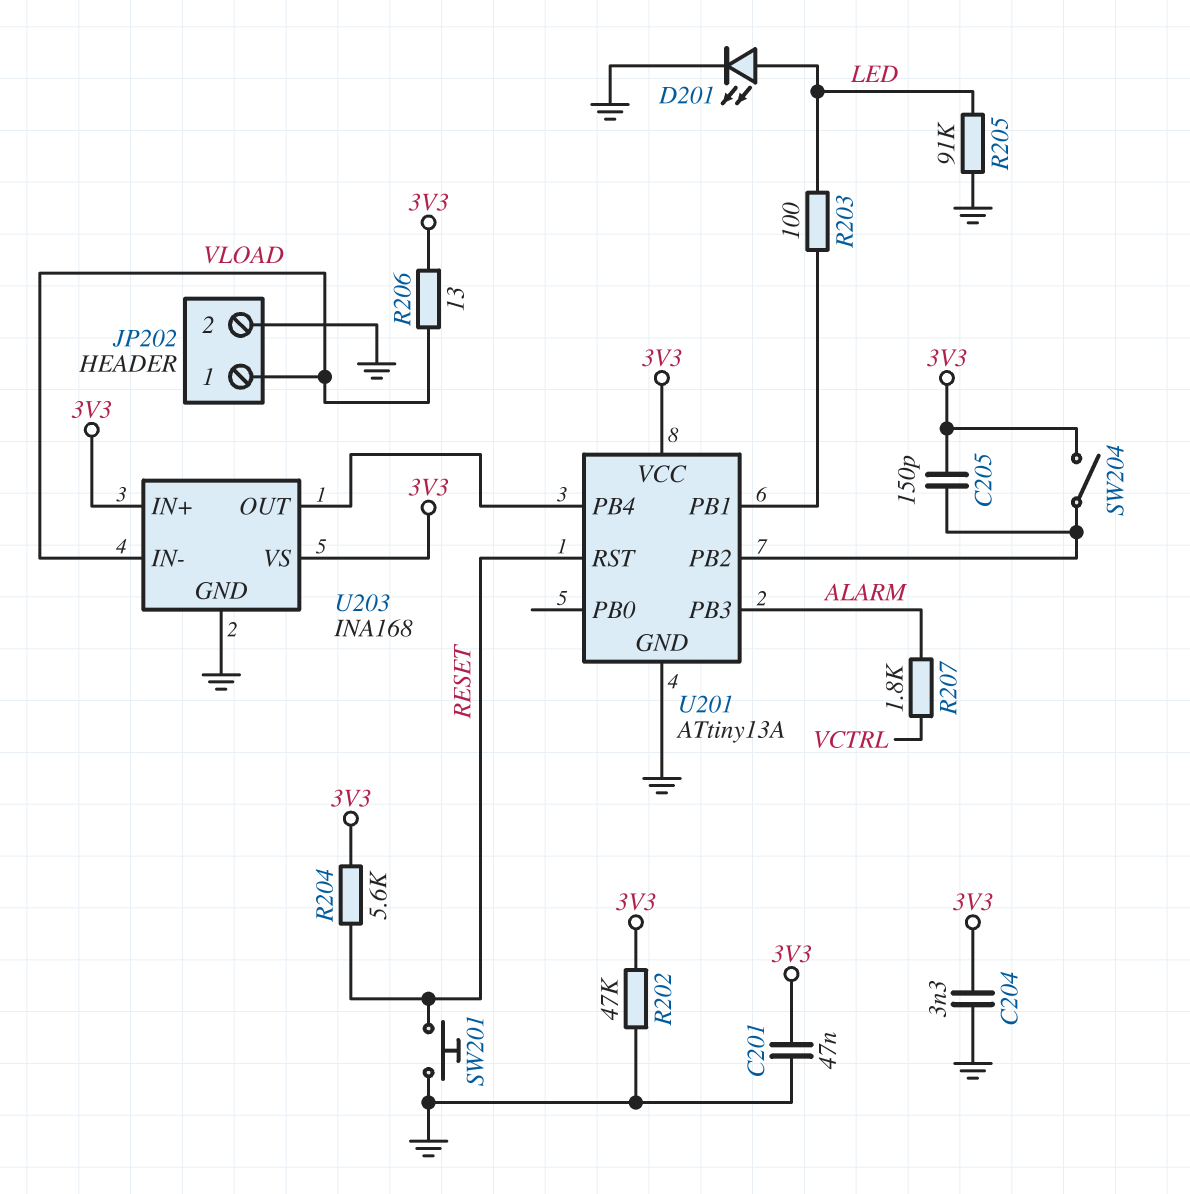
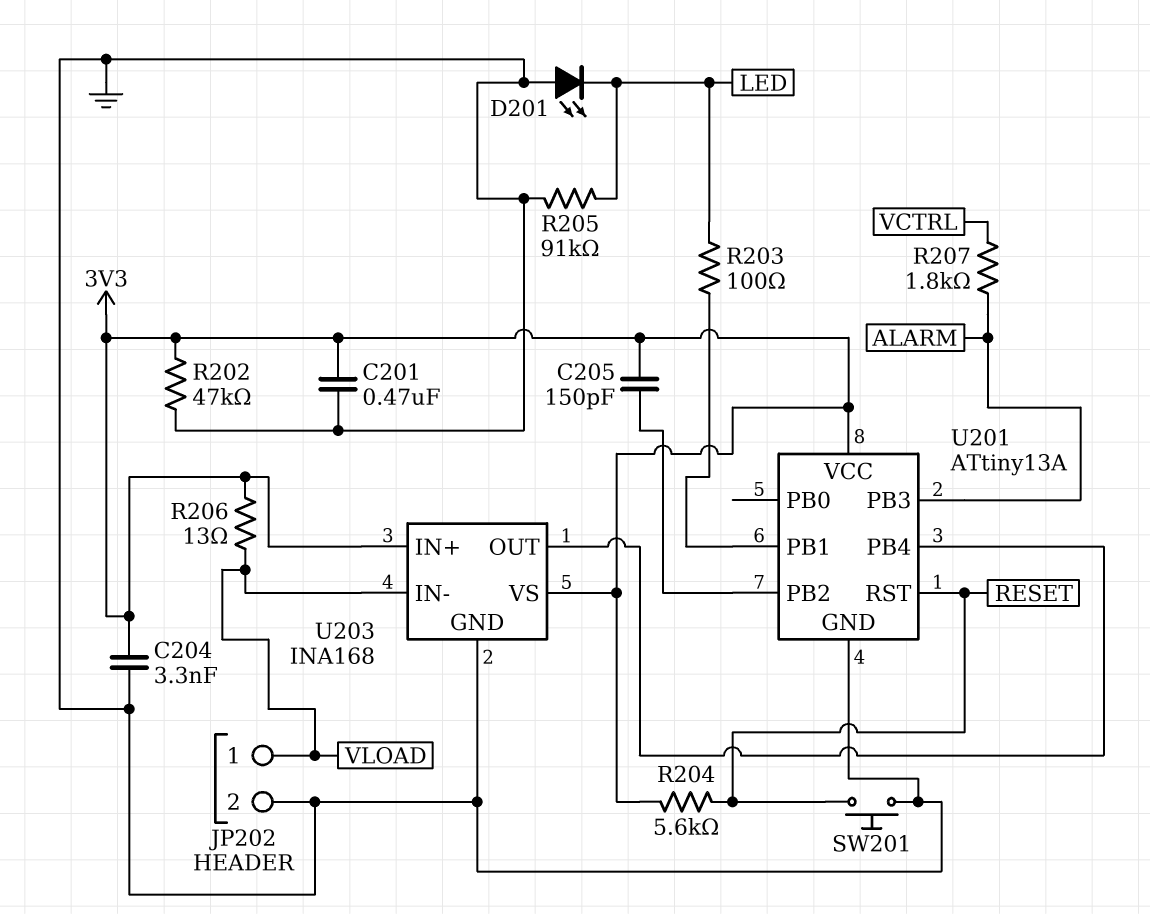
C201: 47nF (3V3, GND) -> 470nF (3V3, GND)
D201: LED (A LED, K GND) -> LED (A GND, K LED)
SW204: switch (3V3, U201/PB2) -> none

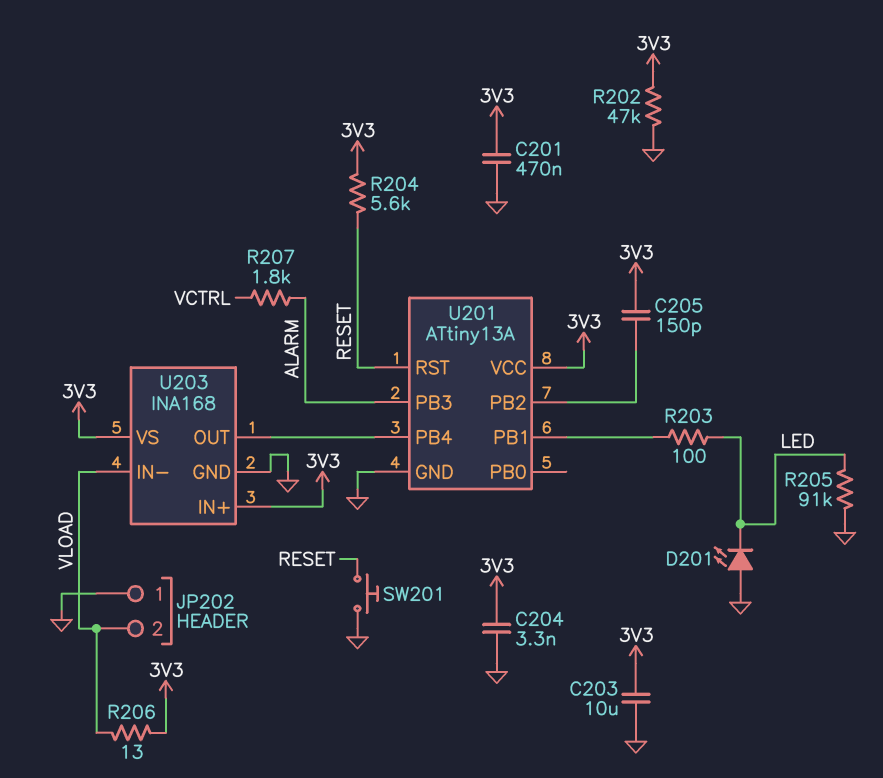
C203: none -> 10uF (3V3, GND)
JP202 pin 1: VLOAD -> GND
JP202 pin 2: GND -> VLOAD

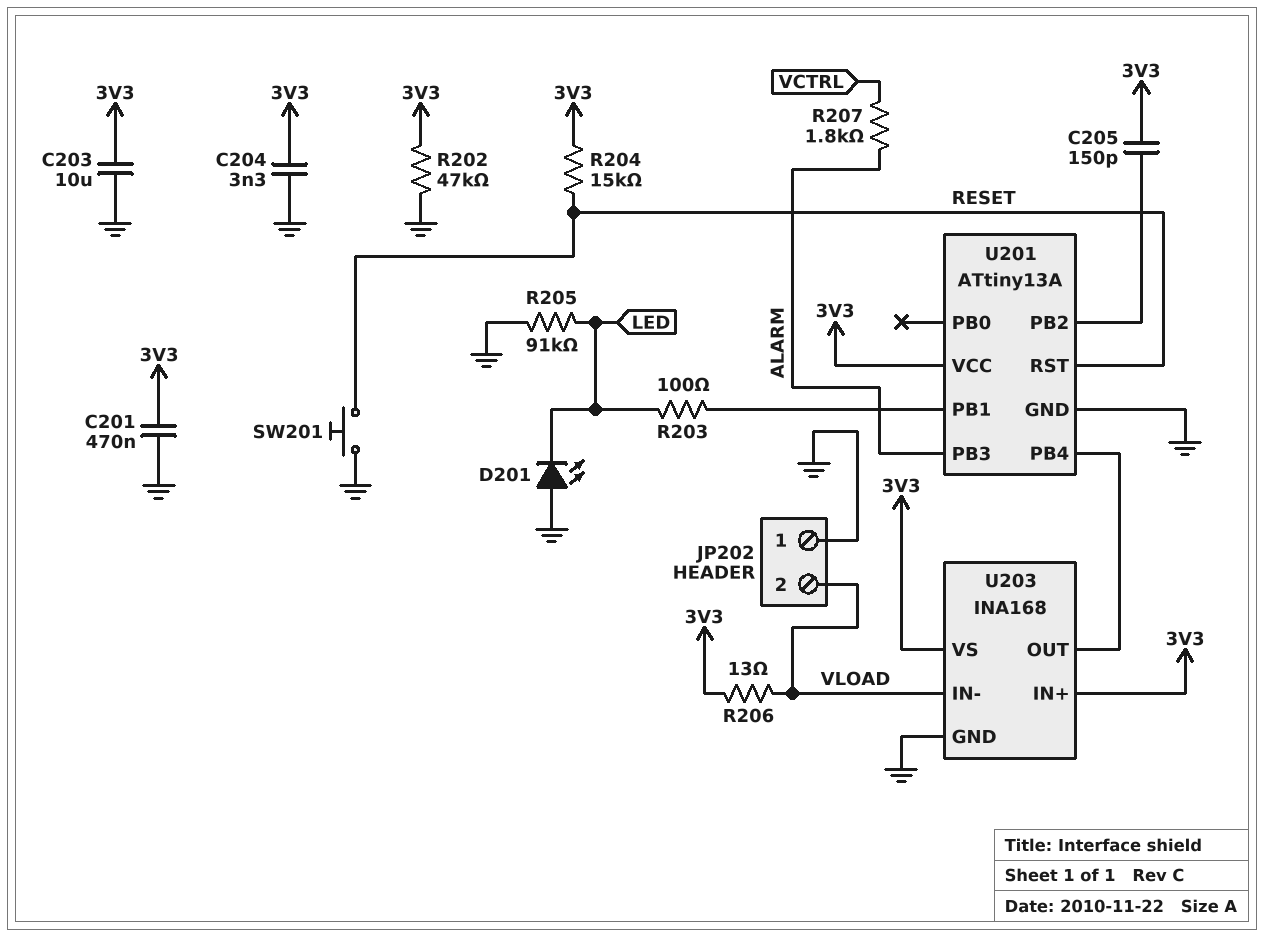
R204: 5.6k (3V3, RESET) -> 15k (3V3, RESET)

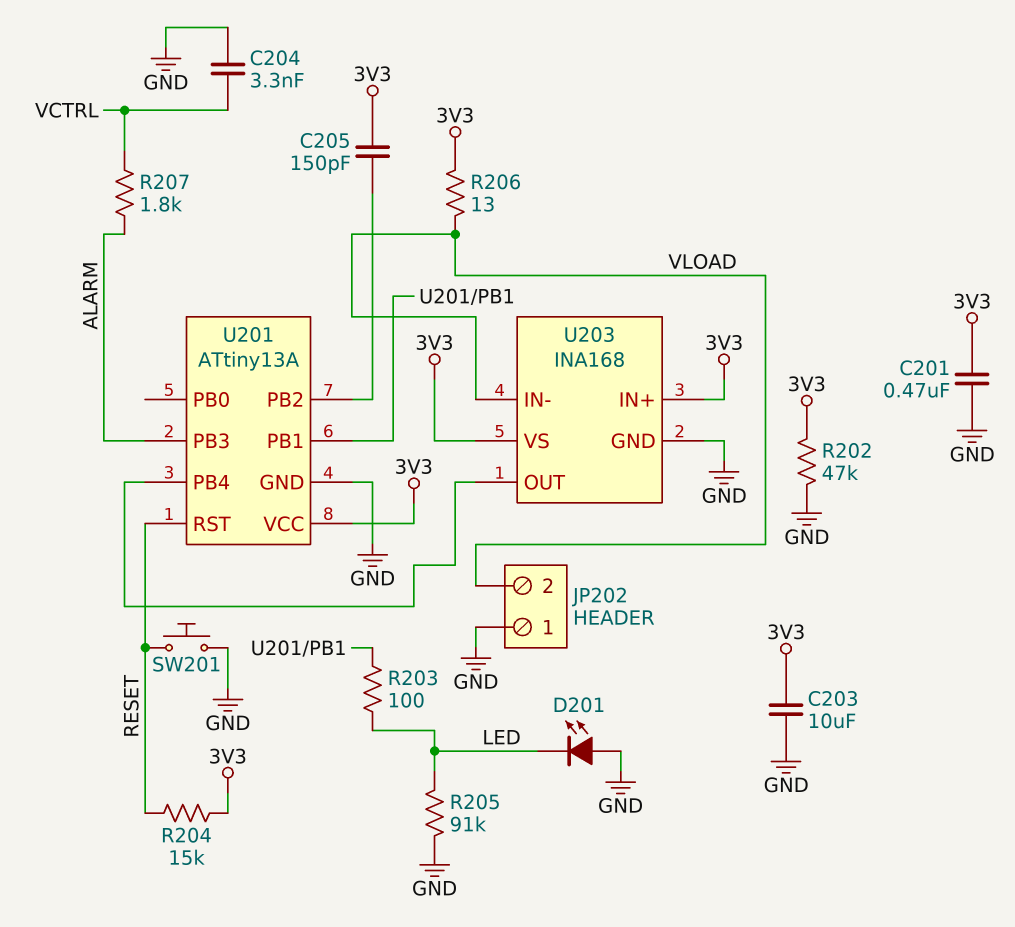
C204: 3.3nF (3V3, GND) -> 3.3nF (GND, VCTRL)

